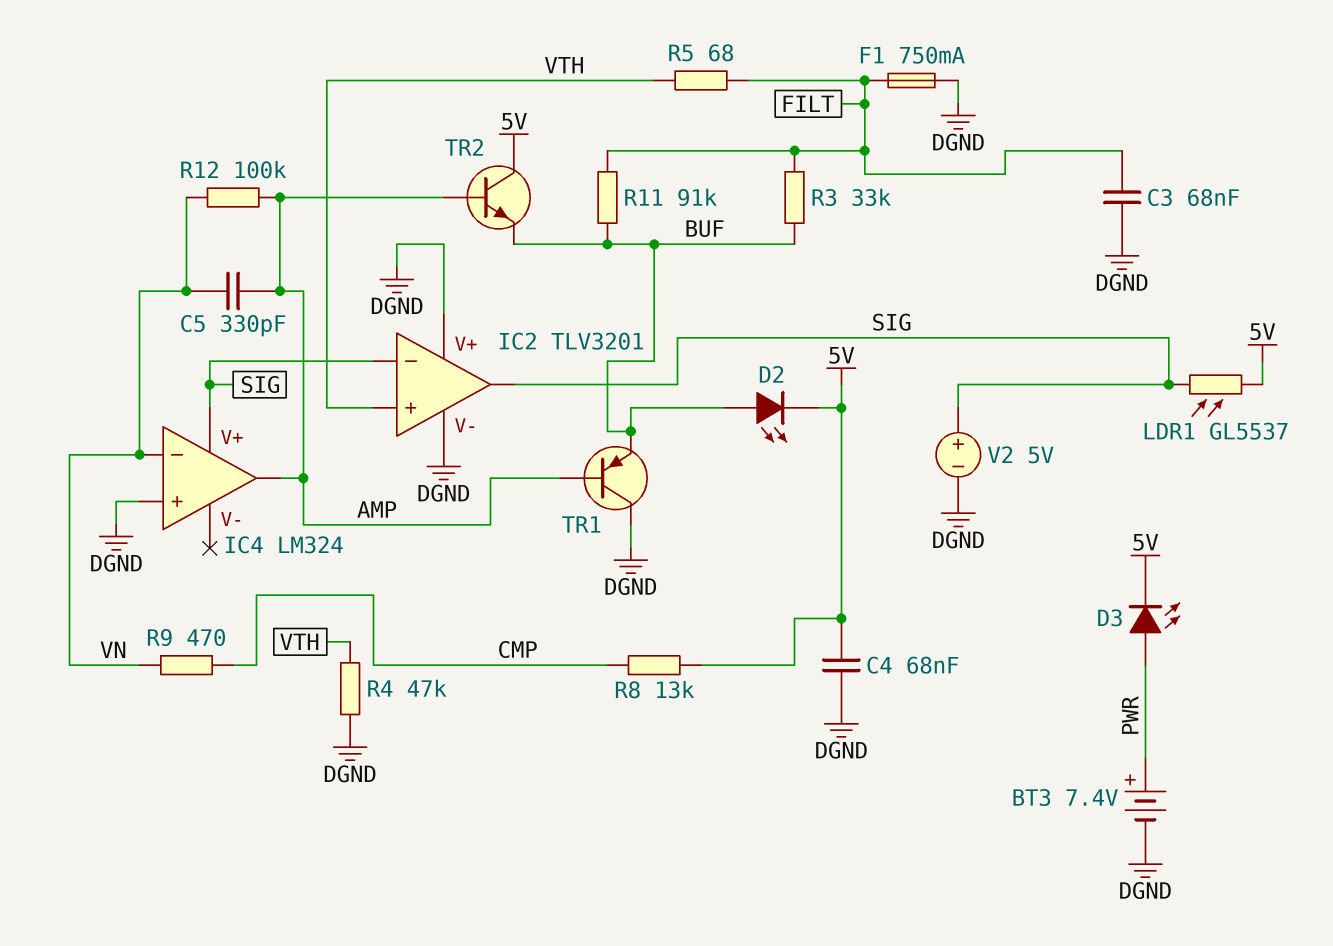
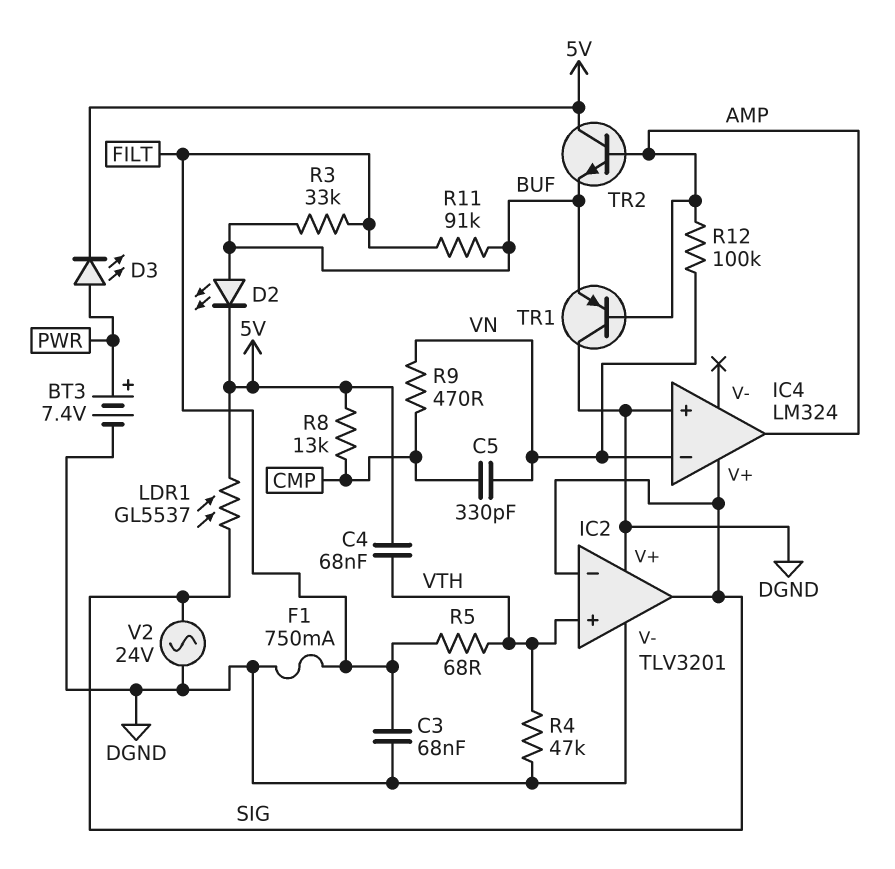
C4: 68nF (5V, DGND) -> 68nF (5V, VTH)
C5: 330pF (AMP, VN) -> 330pF (CMP, VN)
V2: 5V (plus SIG, minus DGND) -> AC 24V (DGND, SIG)

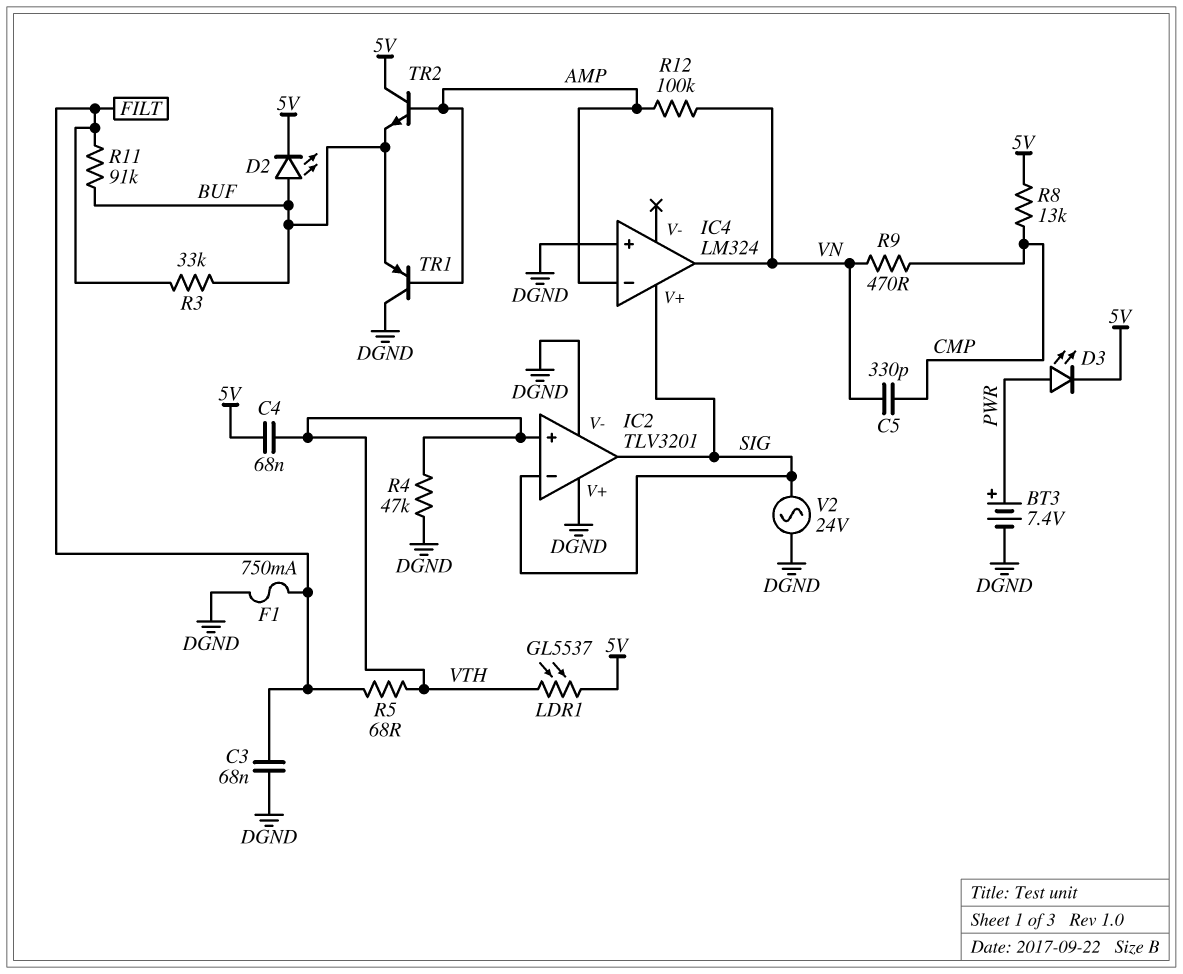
IC4 pin in-: VN -> AMP
IC4 pin out: AMP -> VN
LDR1: GL5537 (5V, SIG) -> GL5537 (5V, VTH)

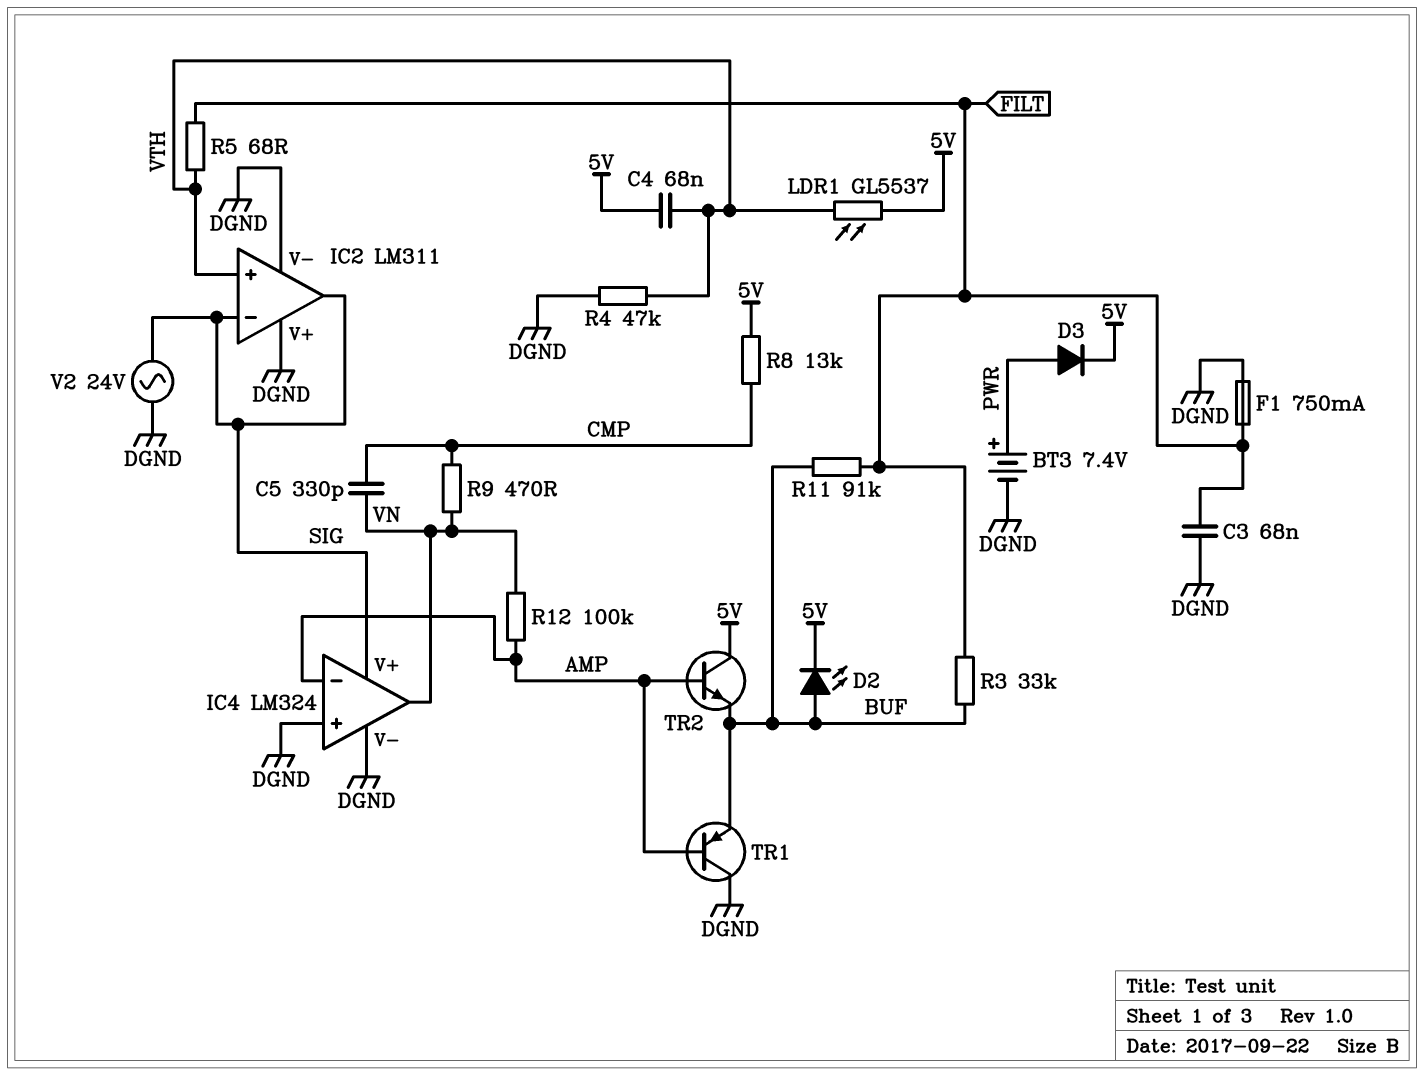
D3: LED (A PWR, K 5V) -> diode (A PWR, K 5V)
IC2: TLV3201 -> LM311
IC4 pin V-: none -> DGND

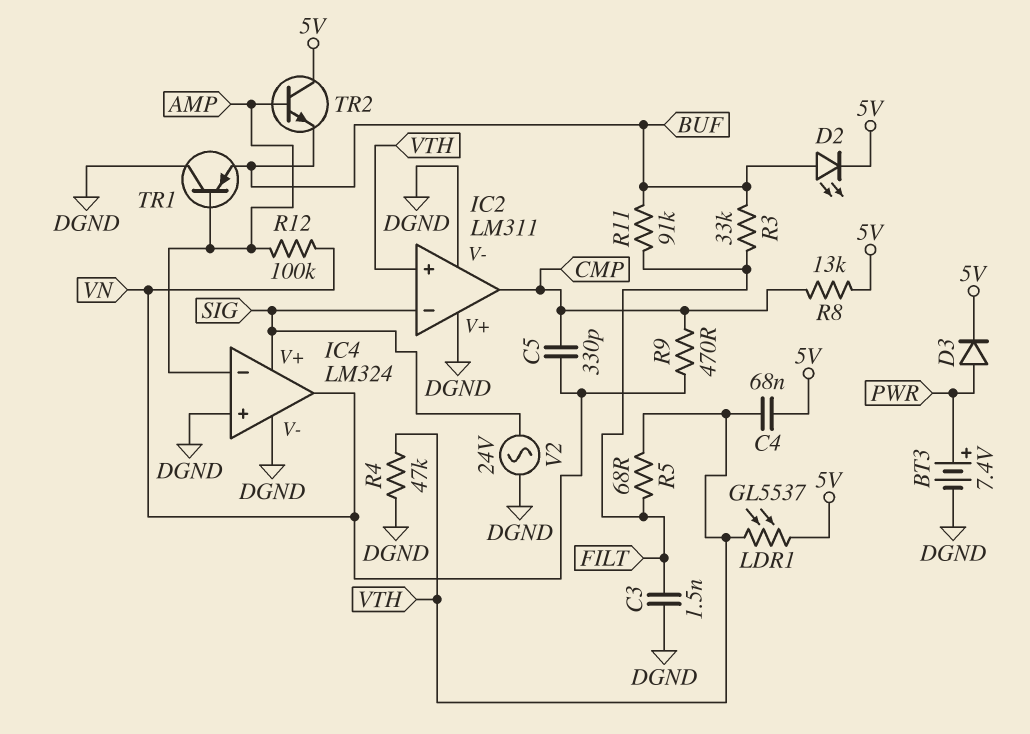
C3: 68nF (DGND, FILT) -> 1.5nF (DGND, FILT)
F1: 750mA (DGND, FILT) -> none
IC2 pin out: SIG -> CMP

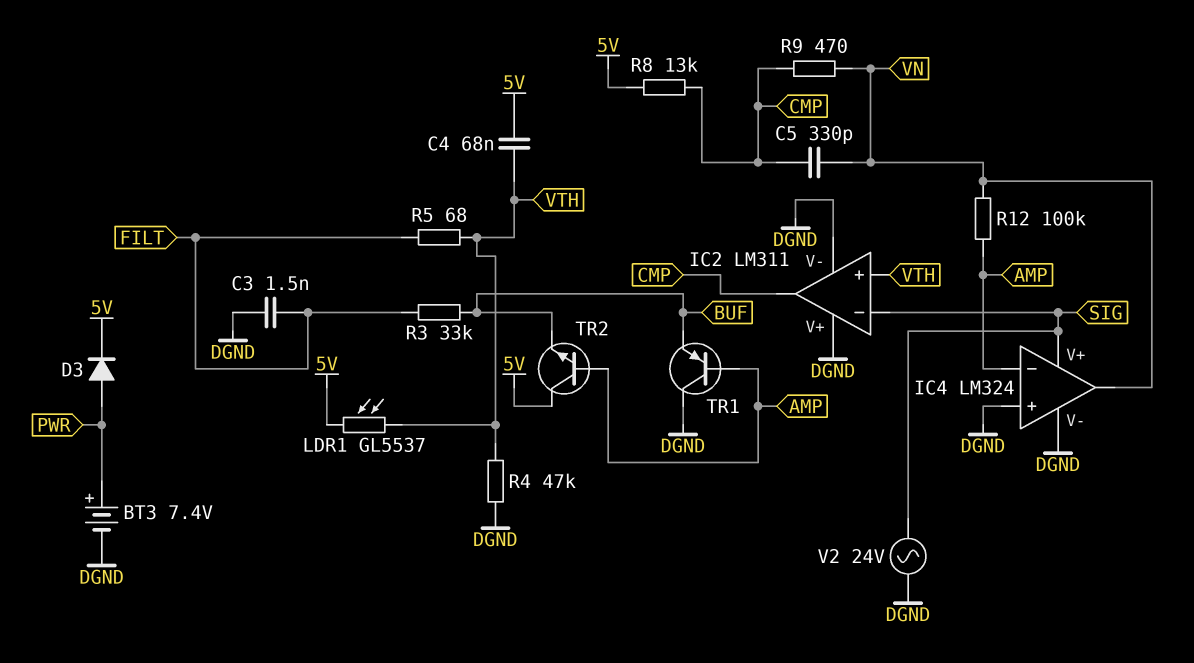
D2: LED (A BUF, K 5V) -> none
R11: 91k (BUF, FILT) -> none

